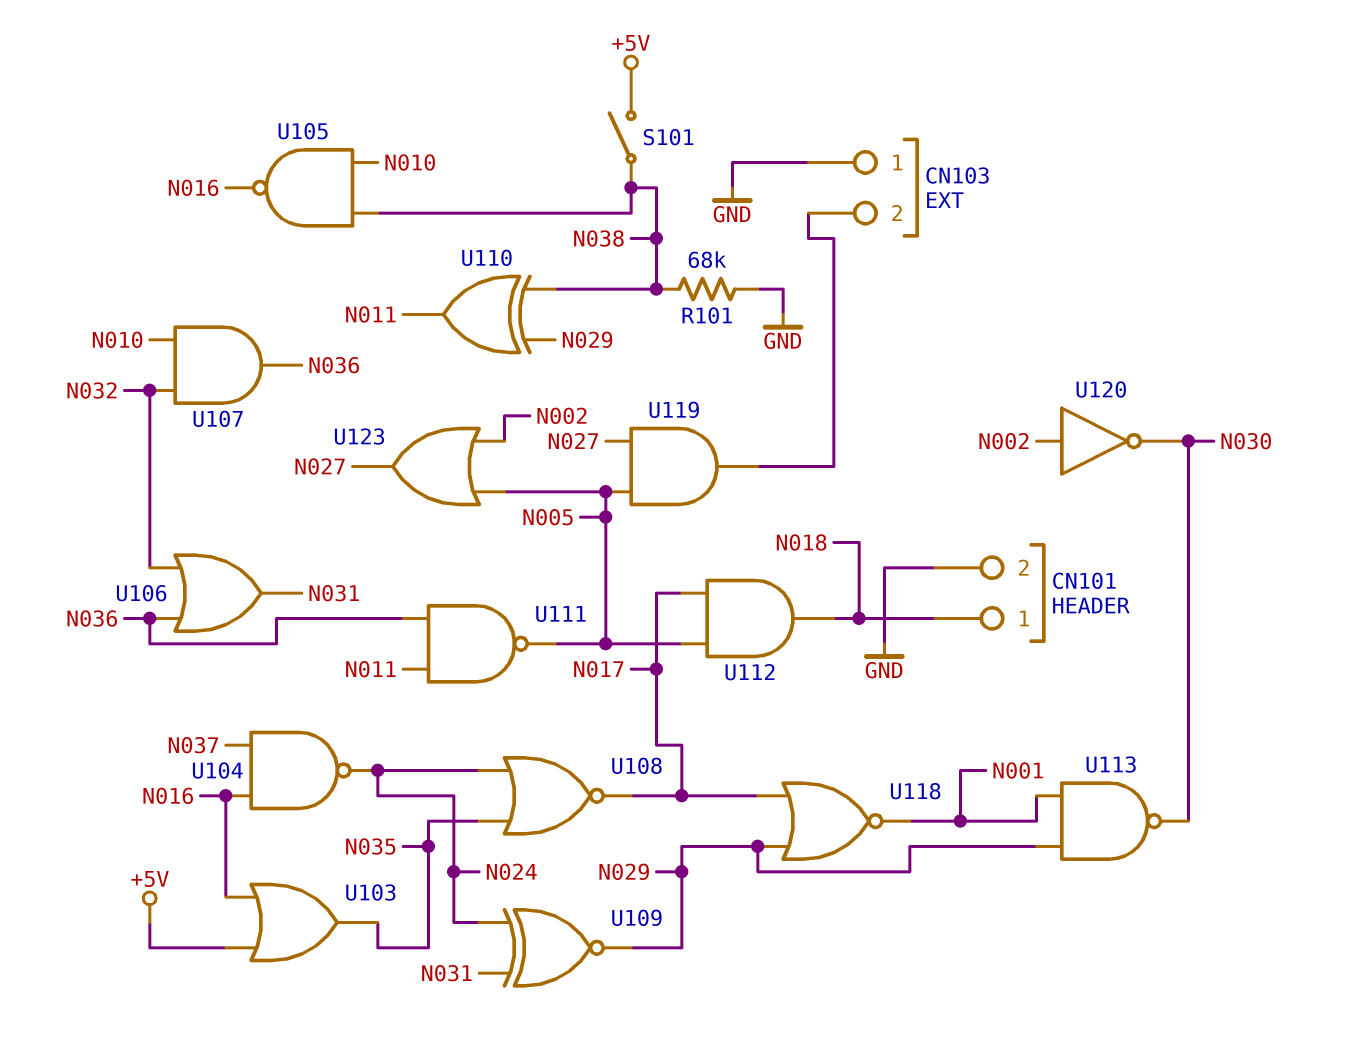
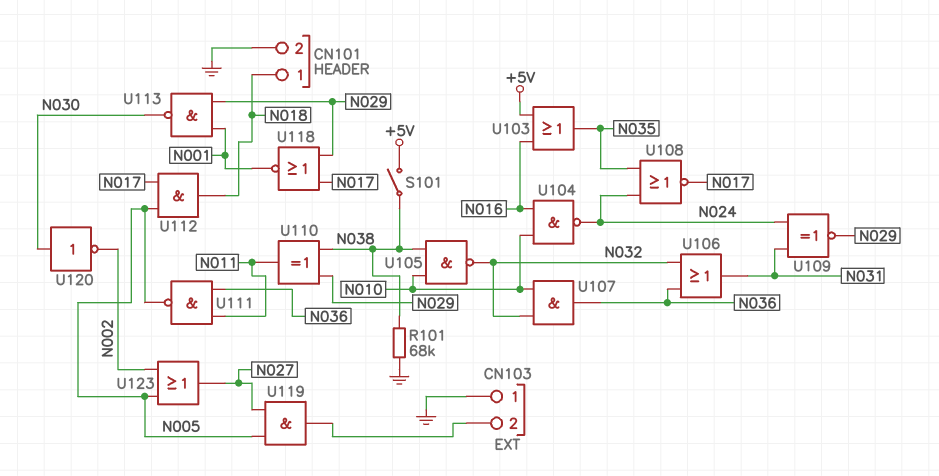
U104: NAND (in N016, in N037, out N024) -> NAND (in N010, in N016, out N024)
U105: NAND (in N010, in N038, out N016) -> NAND (in N010, in N038, out N032)
U120: NOT (in N002, out N030) -> NOT (in N030, out N002)

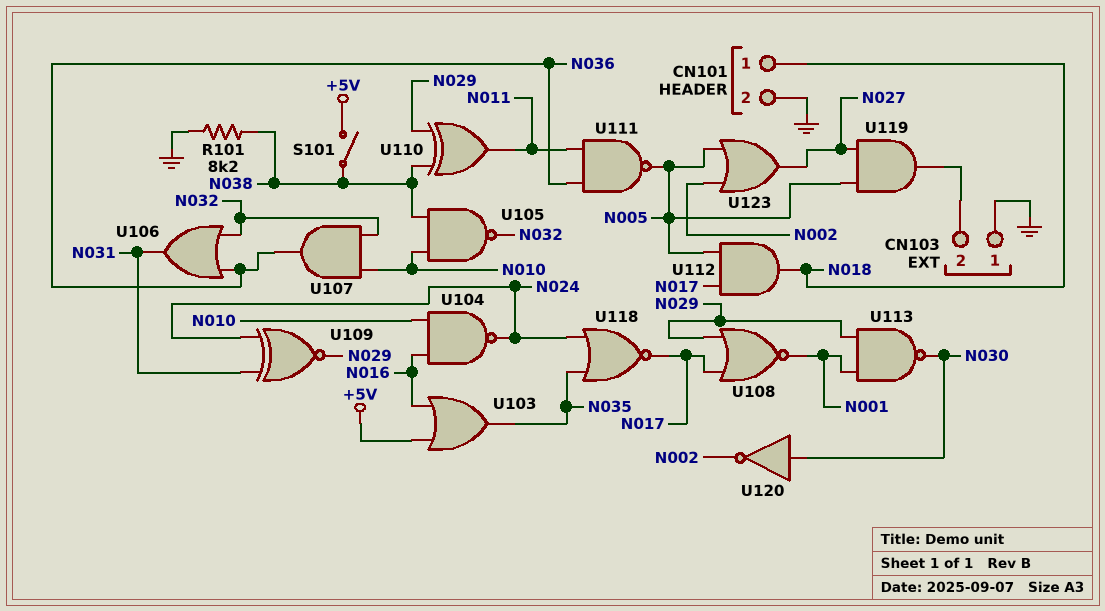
R101: 68k (GND, N038) -> 8.2k (GND, N038)
U108: NOR (in N024, in N035, out N017) -> NOR (in N017, in N029, out N001)
U118: NOR (in N017, in N029, out N001) -> NOR (in N024, in N035, out N017)

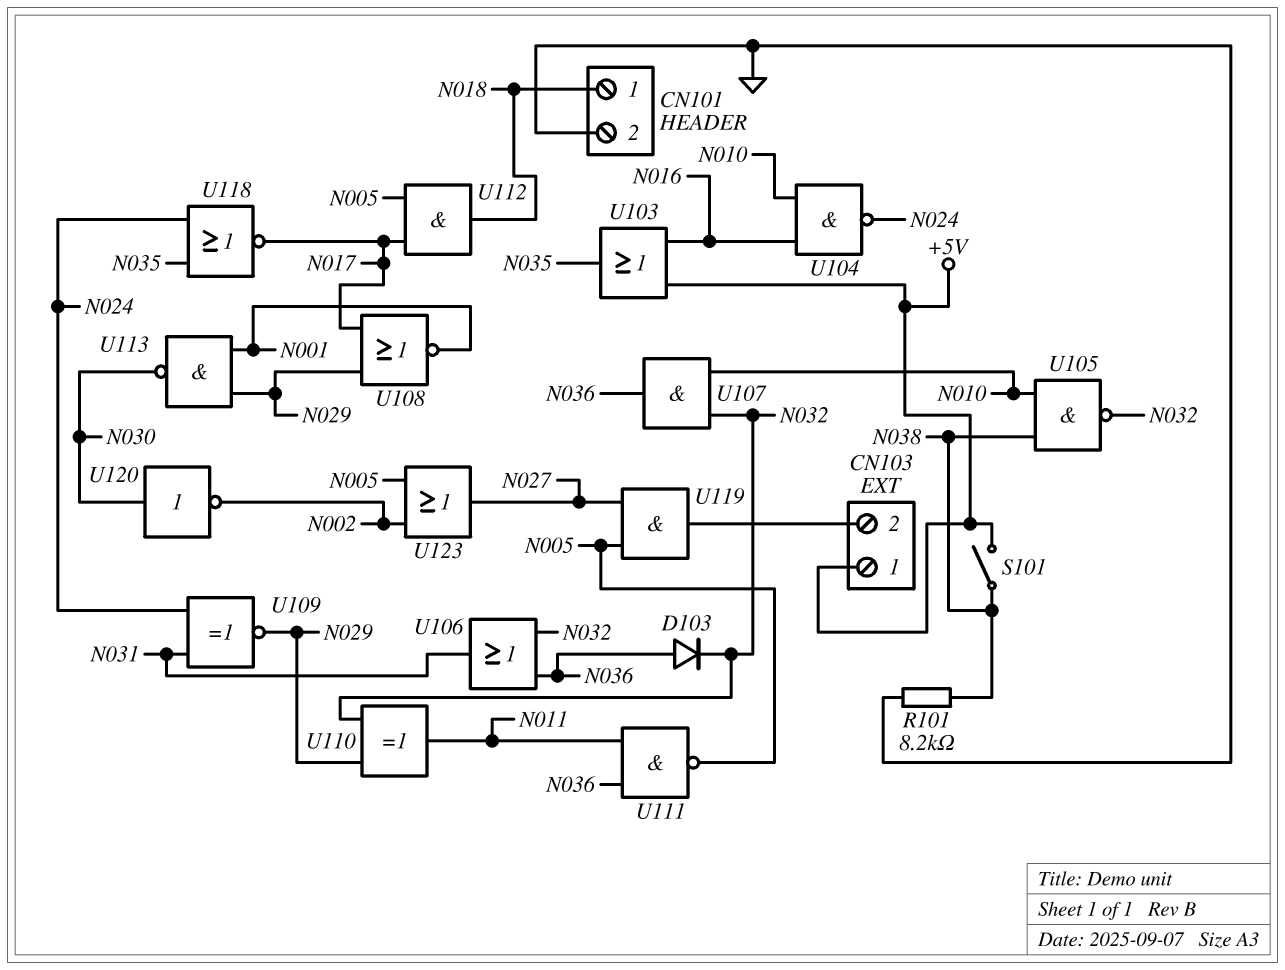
CN103 pin 1: GND -> +5V
D103: none -> diode (A N036, K N032)
U110: XOR (in N029, in N038, out N011) -> XOR (in N029, in N032, out N011)

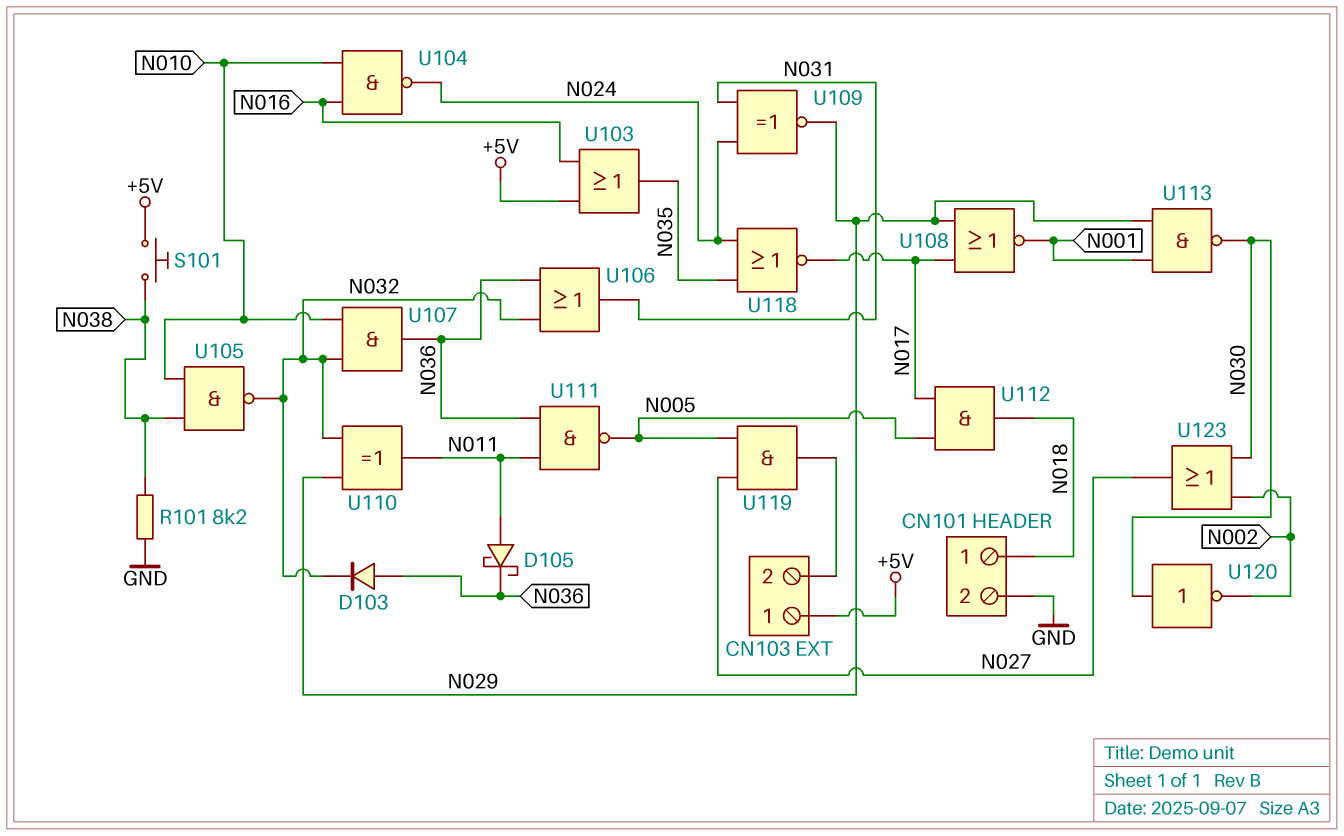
D105: none -> schottky (A N011, K N036)
S101: switch (+5V, N038) -> button (+5V, N038)
U123: OR (in N002, in N005, out N027) -> OR (in N002, in N030, out N027)

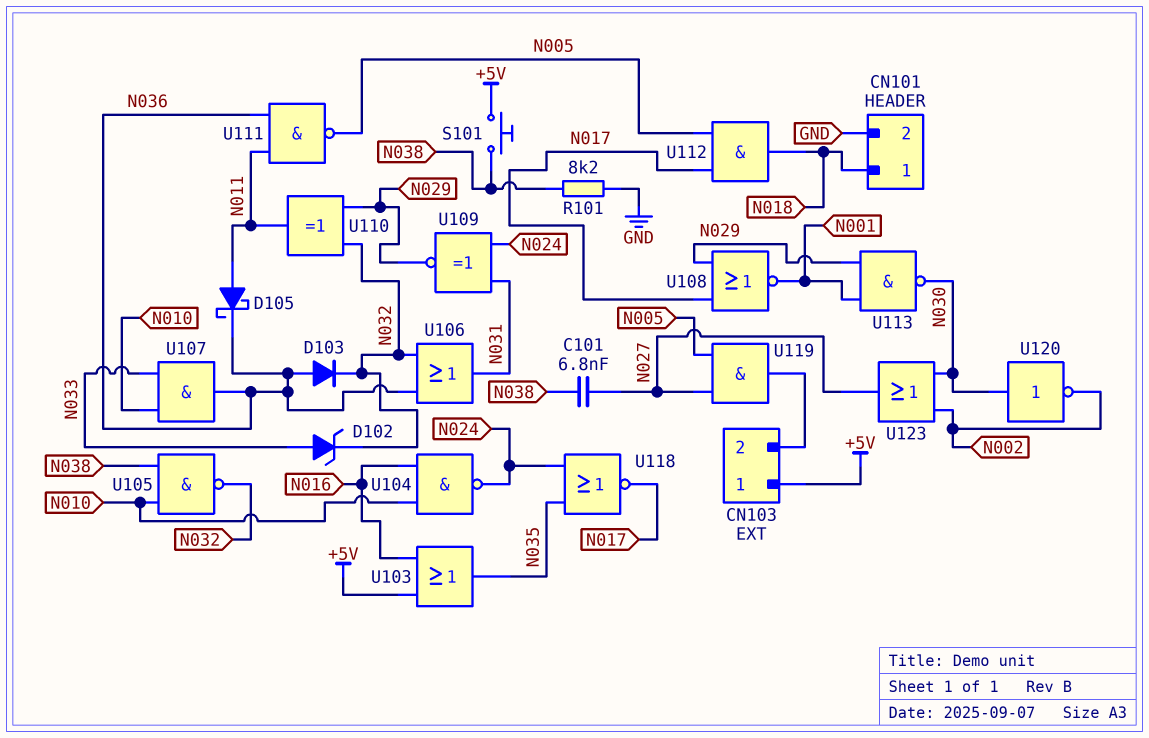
C101: none -> 6.8nF (N027, N038)
D102: none -> zener (A N033, K N032)
U107: AND (in N010, in N032, out N036) -> AND (in N010, in N033, out N036)

